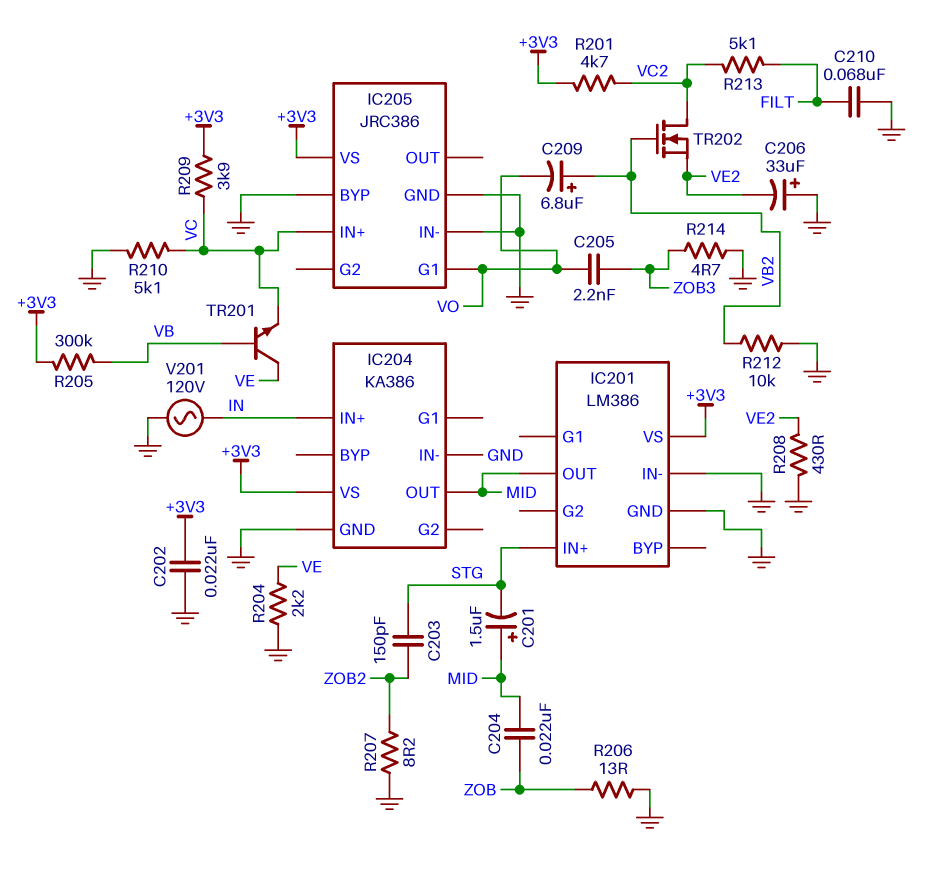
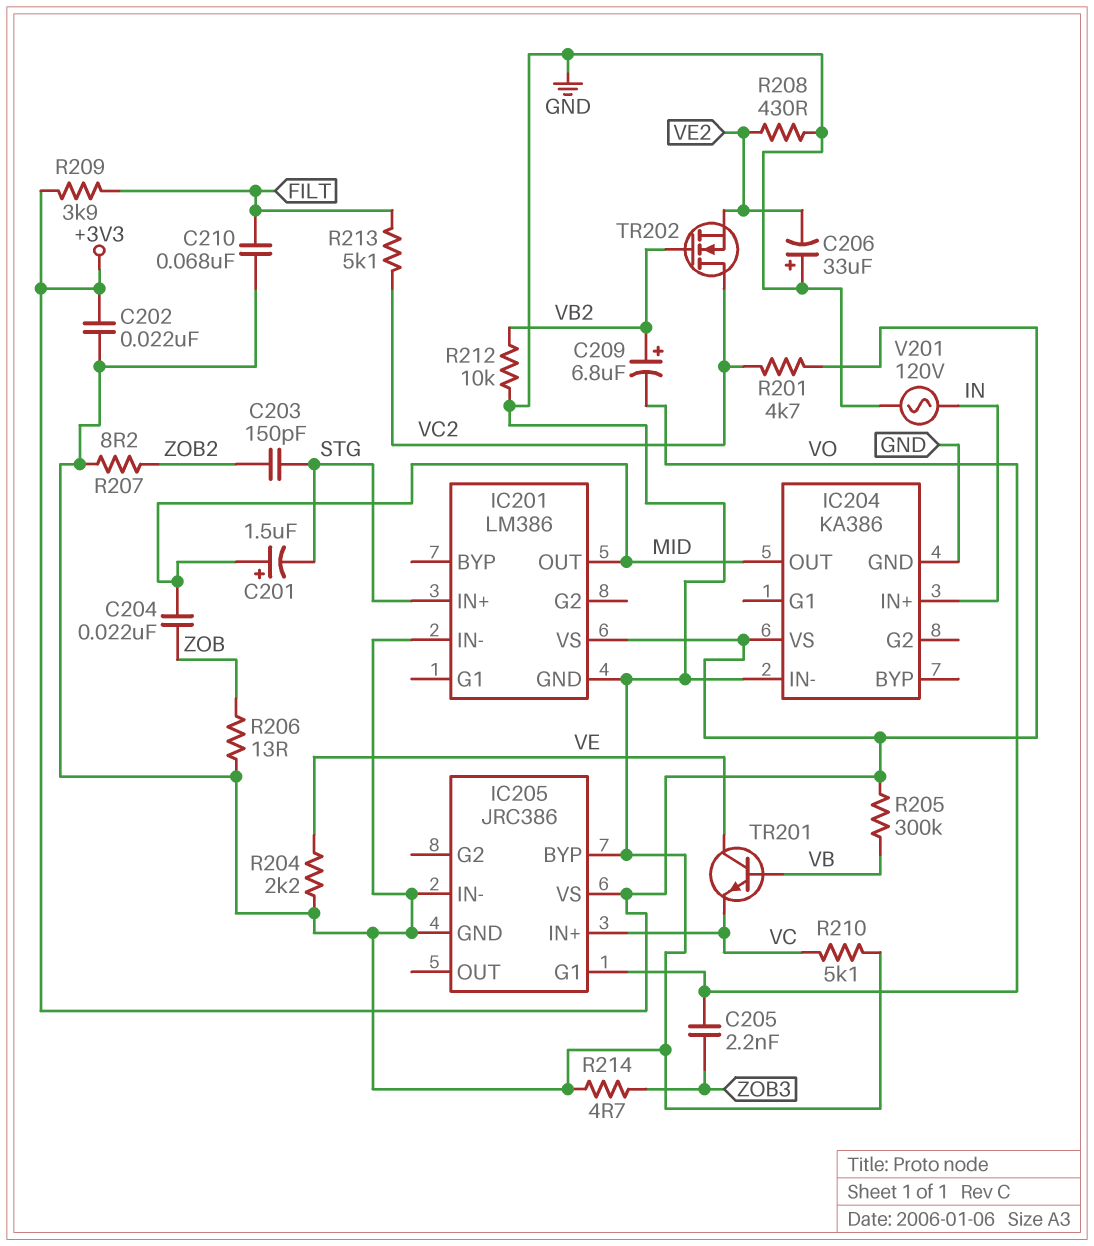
R209: 3.9k (+3V3, VC) -> 3.9k (+3V3, FILT)

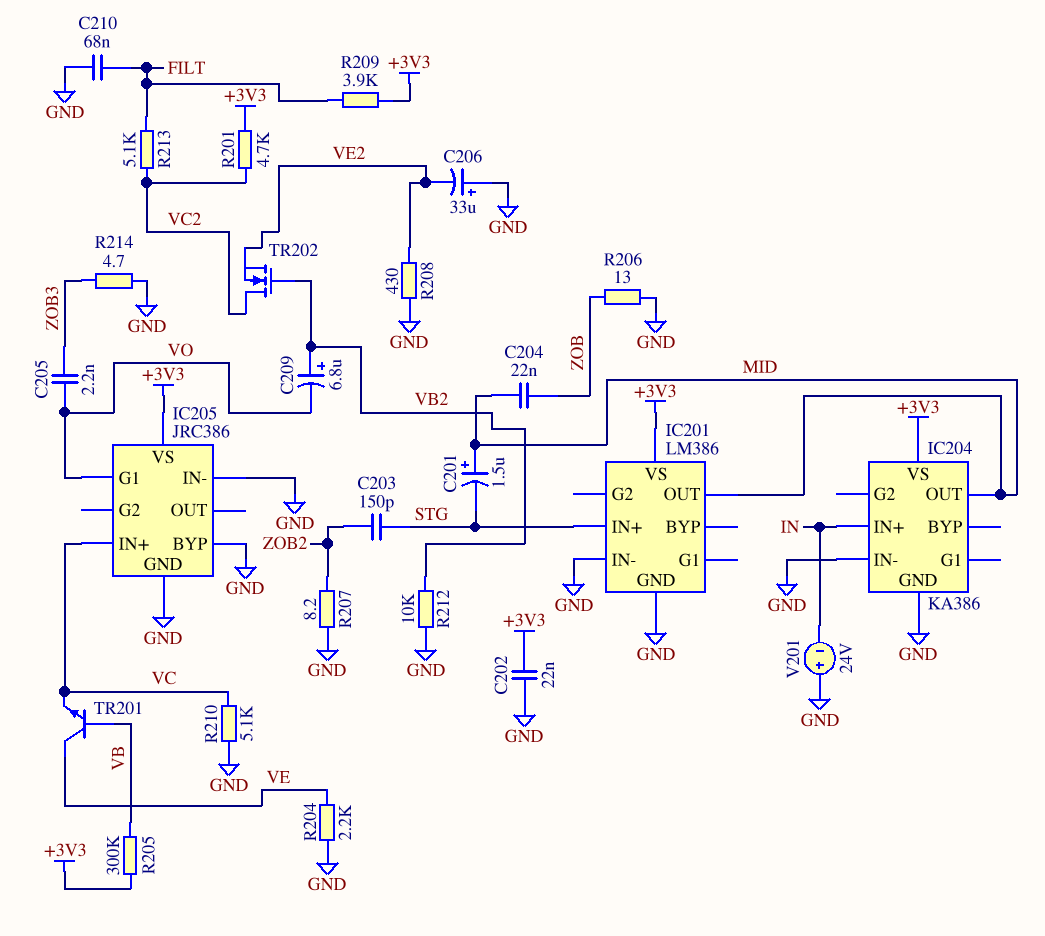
V201: AC 120V (GND, IN) -> 24V (plus GND, minus IN)

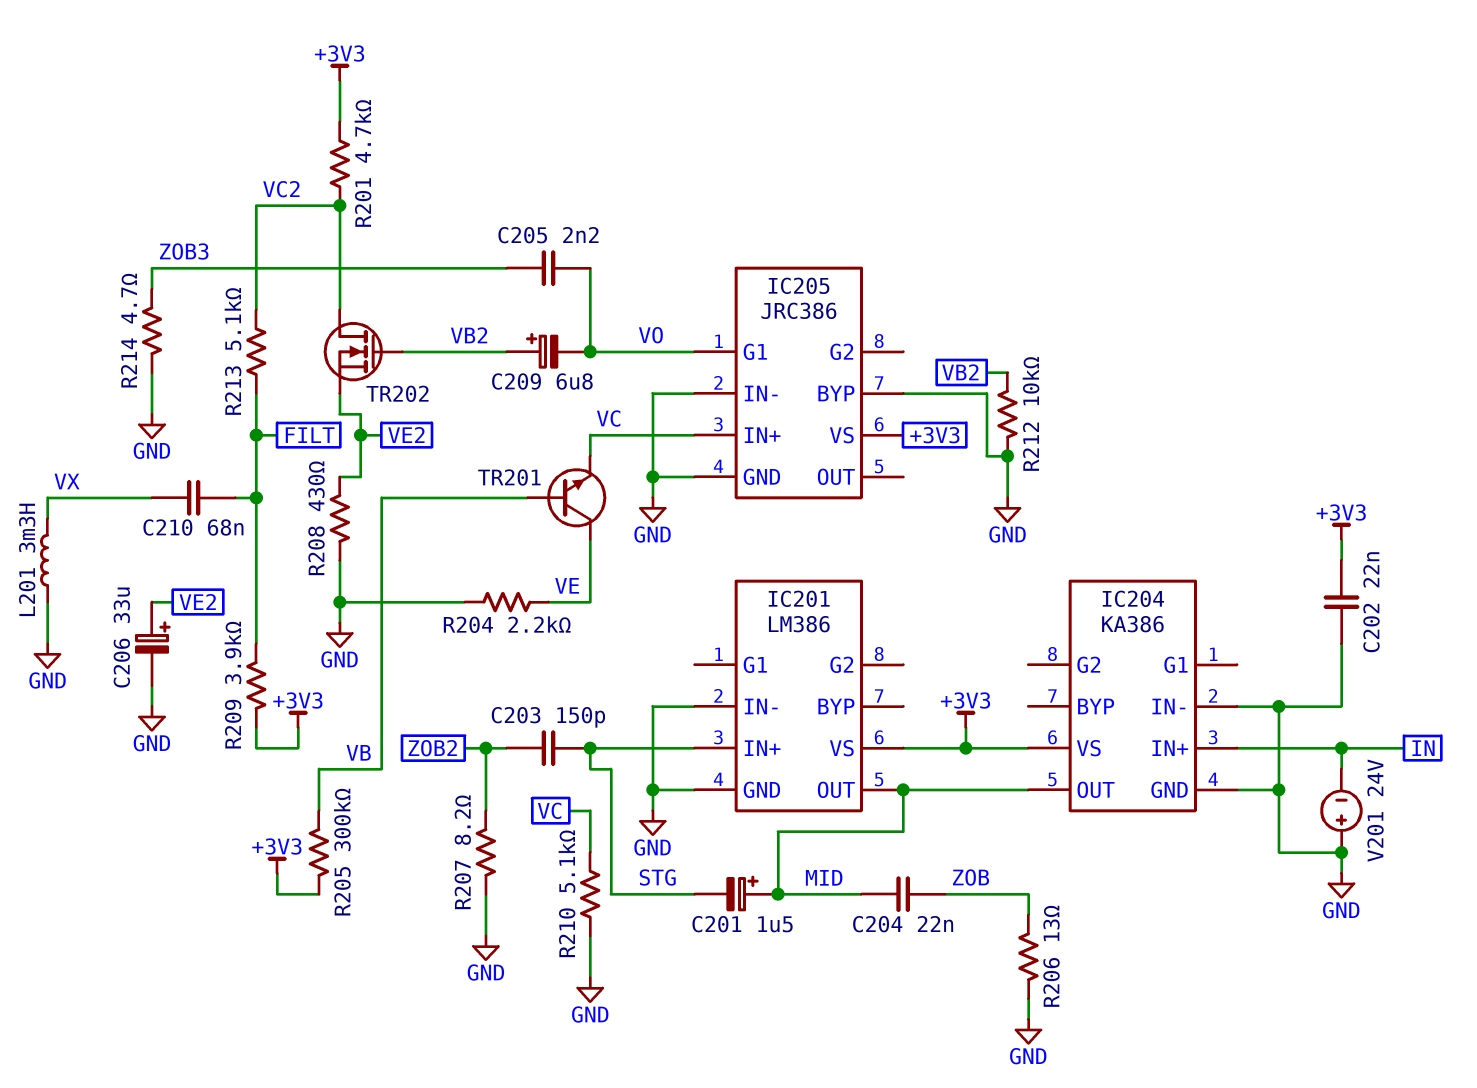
C206: 33uF (plus GND, minus VE2) -> 33uF (plus VE2, minus GND)
C210: 68nF (FILT, GND) -> 68nF (FILT, VX)
L201: none -> 3.3mH (GND, VX)

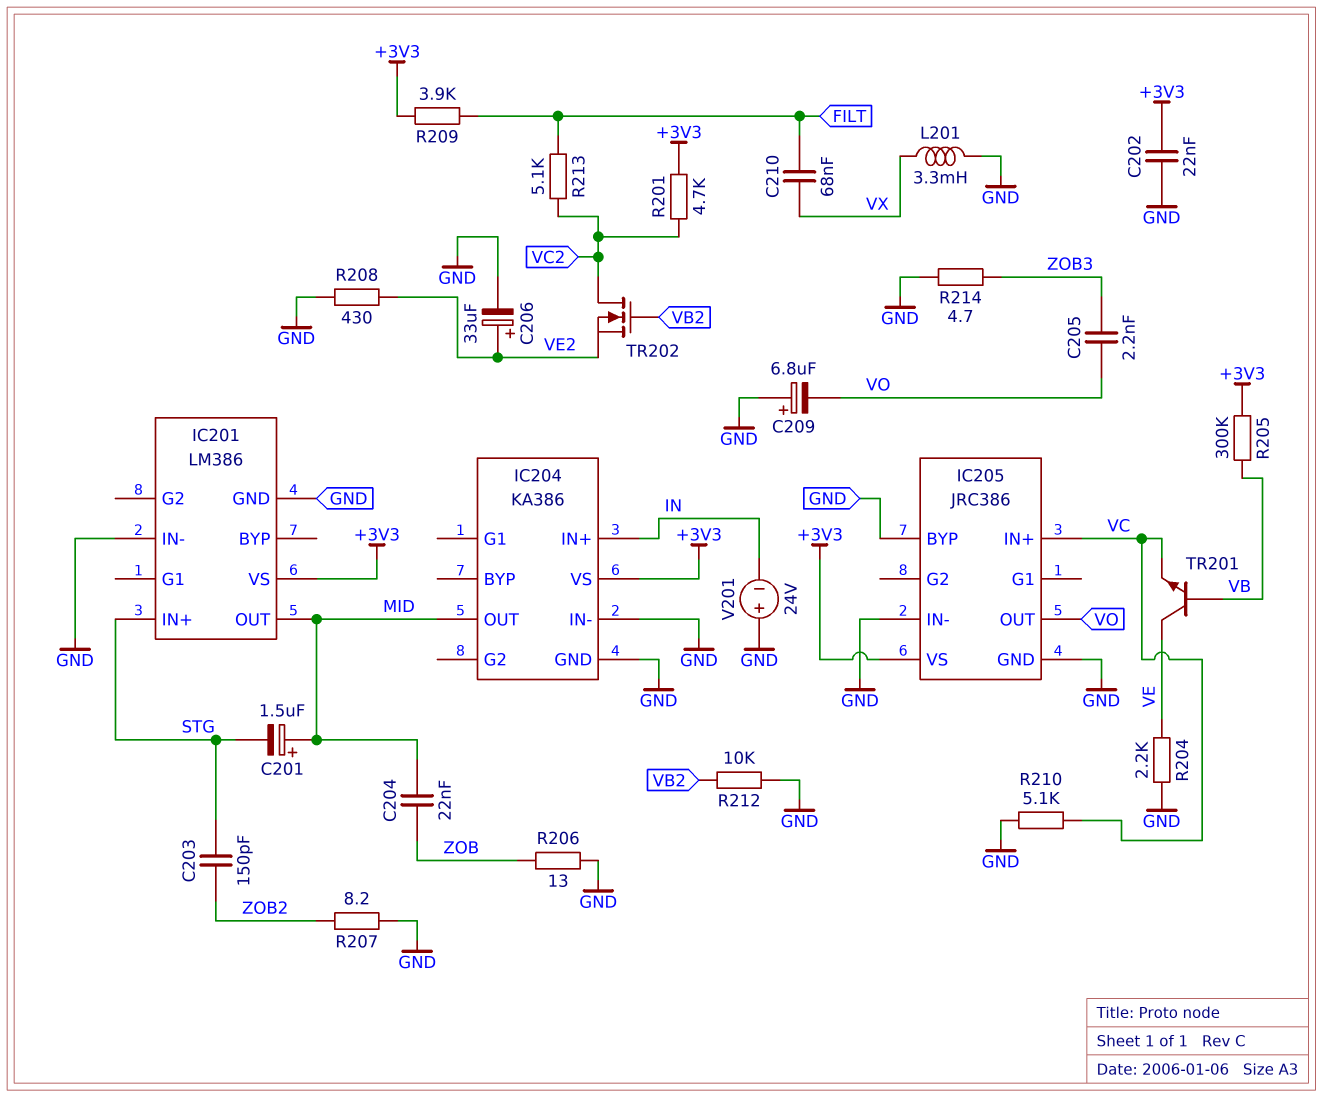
C209: 6.8uF (plus VB2, minus VO) -> 6.8uF (plus GND, minus VO)
IC205 pin G1: VO -> none
IC205 pin OUT: none -> VO

